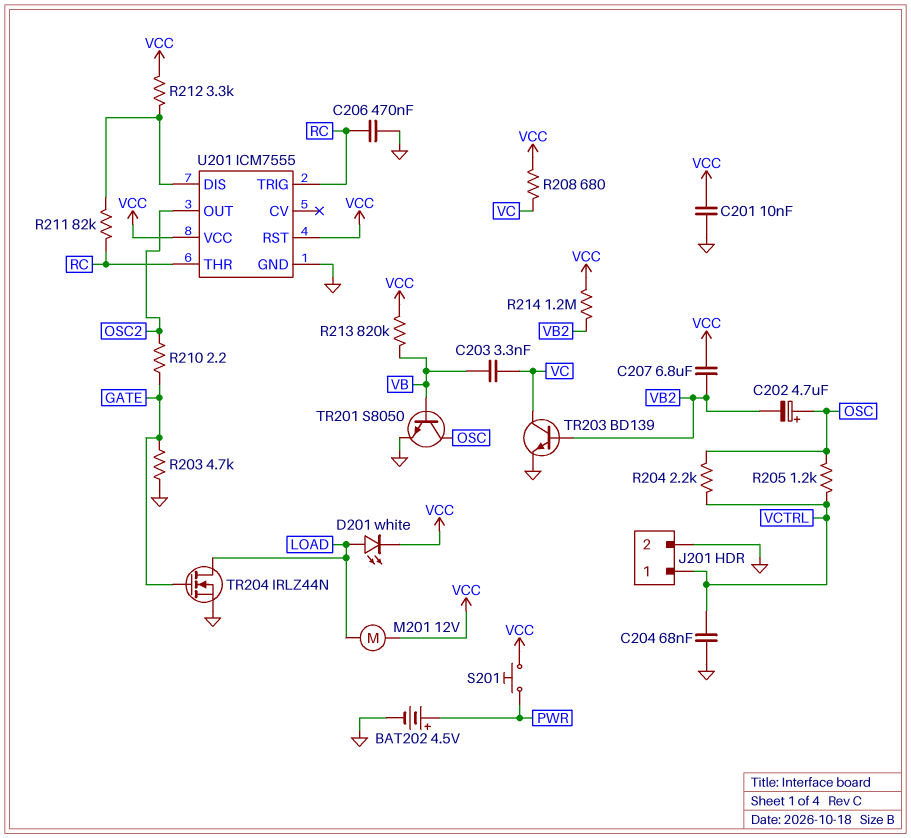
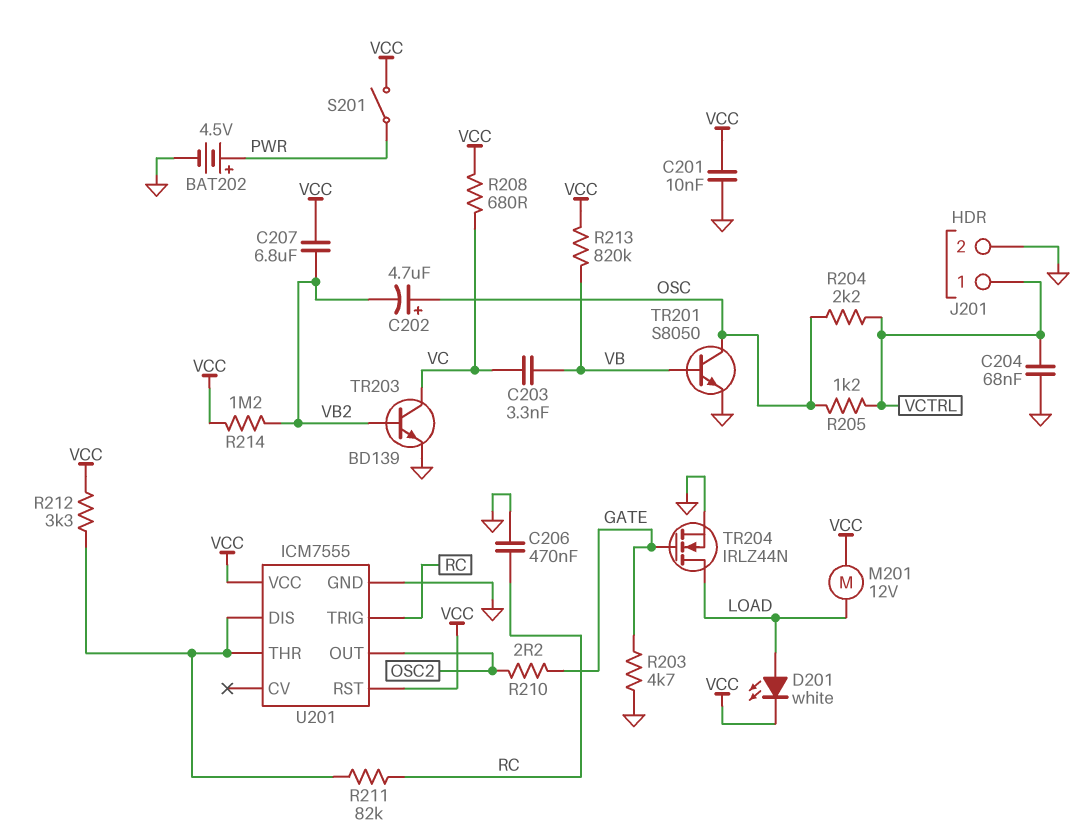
S201: button (PWR, VCC) -> switch (PWR, VCC)
U201 pin THR: RC -> U201/DIS

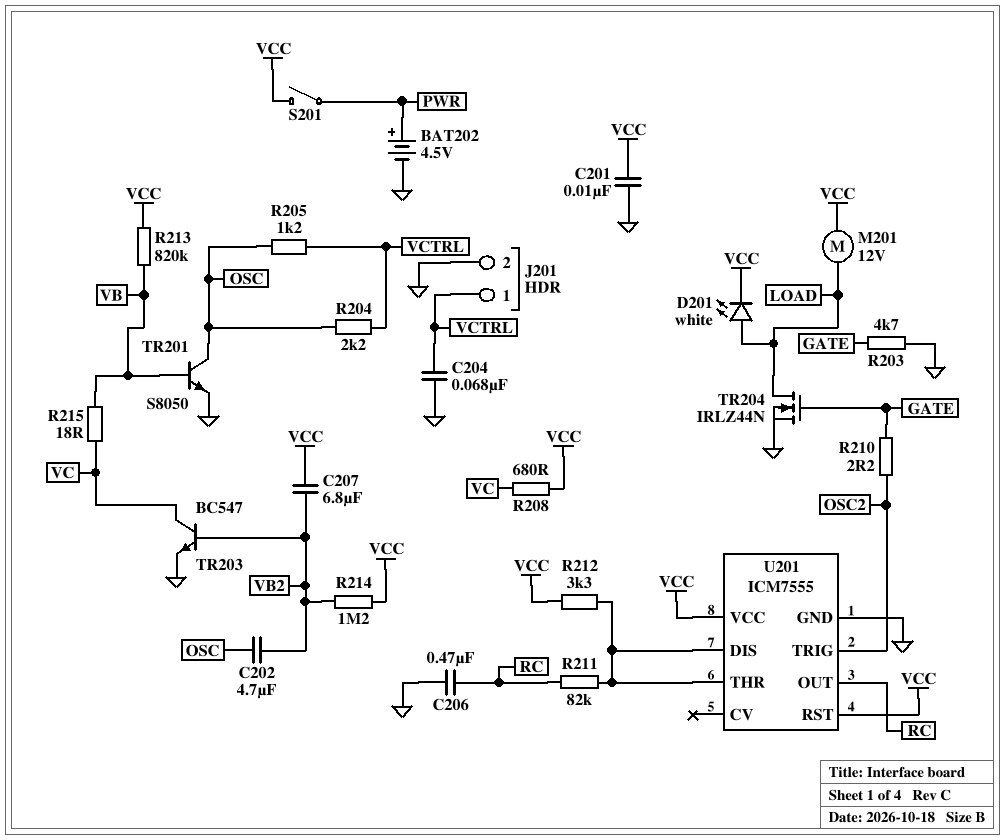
C202: 4.7uF (plus OSC, minus VB2) -> 4.7uF (OSC, VB2)
C203: 3.3nF (VB, VC) -> none
R215: none -> 18 (VB, VC)
TR203: NPN BD139 (B VB2, C VC, E GND) -> NPN BC547 (B VB2, C VC, E GND)
U201 pin OUT: OSC2 -> RC
U201 pin TRIG: RC -> OSC2

